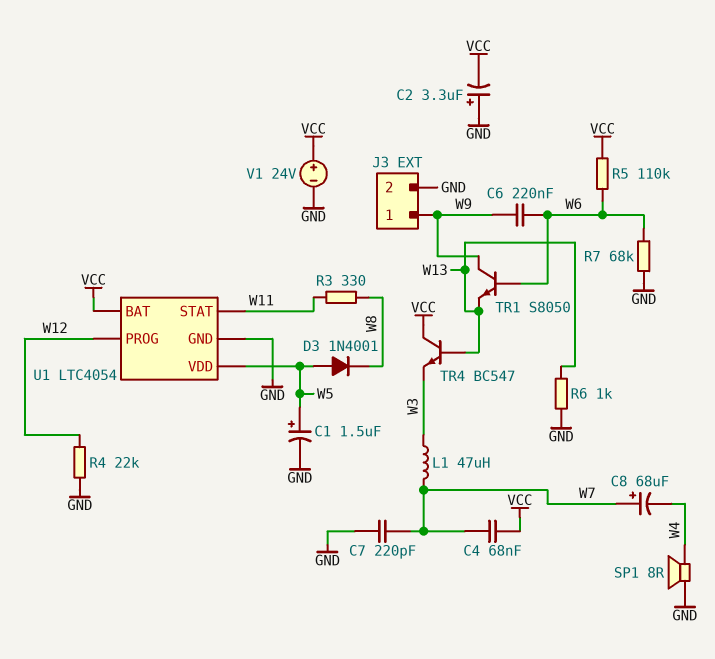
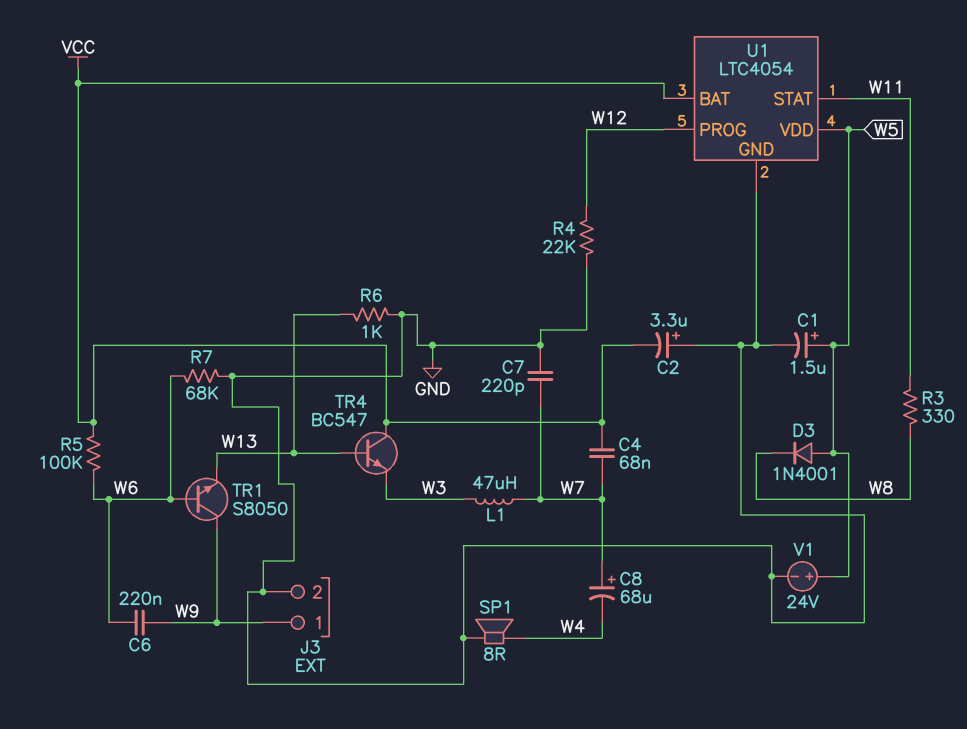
R5: 110k (VCC, W6) -> 100k (VCC, W6)
V1: 24V (plus VCC, minus GND) -> 24V (plus W5, minus GND)

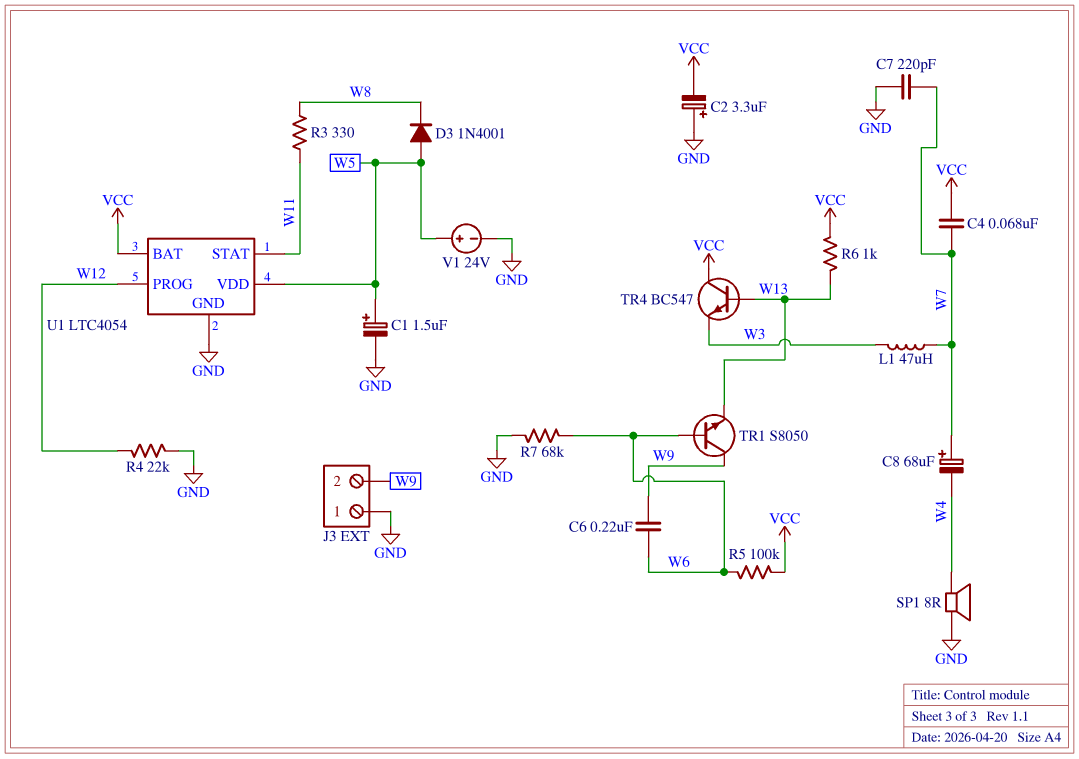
J3 pin 1: W9 -> GND
J3 pin 2: GND -> W9
R6: 1k (GND, W13) -> 1k (VCC, W13)

